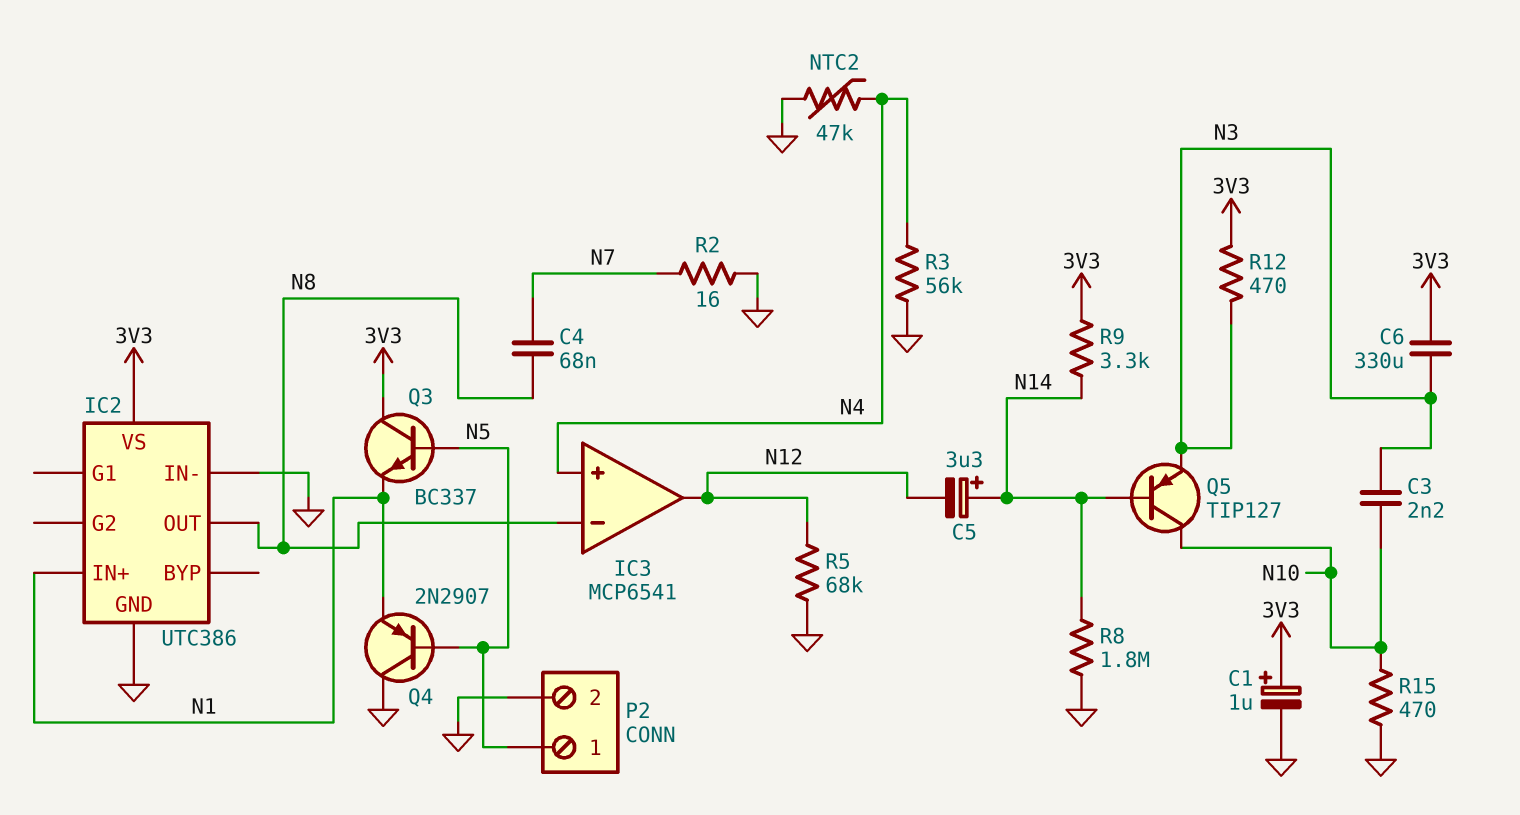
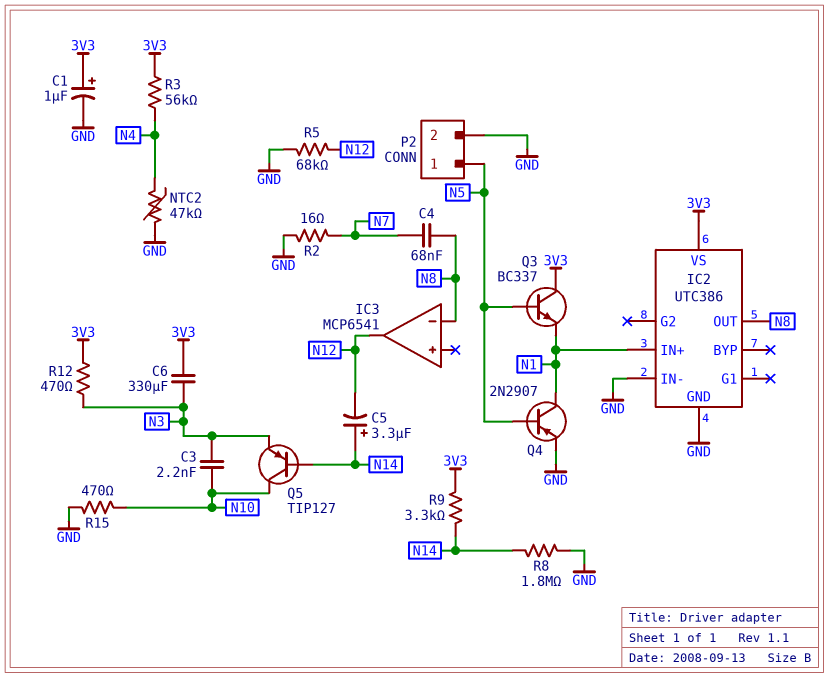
IC3 pin in+: N4 -> none
Q4: PNP 2N2907 (B N5, C GND, E N1) -> PNP 2N2907 (B N5, C N1, E GND)
R3: 56k (GND, N4) -> 56k (3V3, N4)

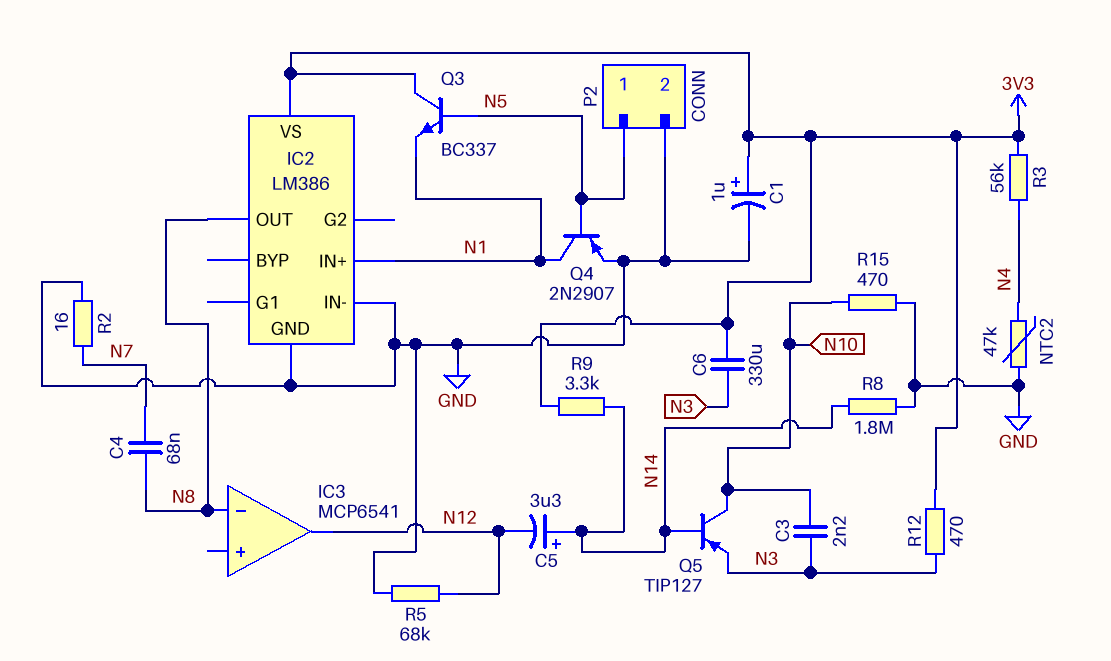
IC2: UTC386 -> LM386

